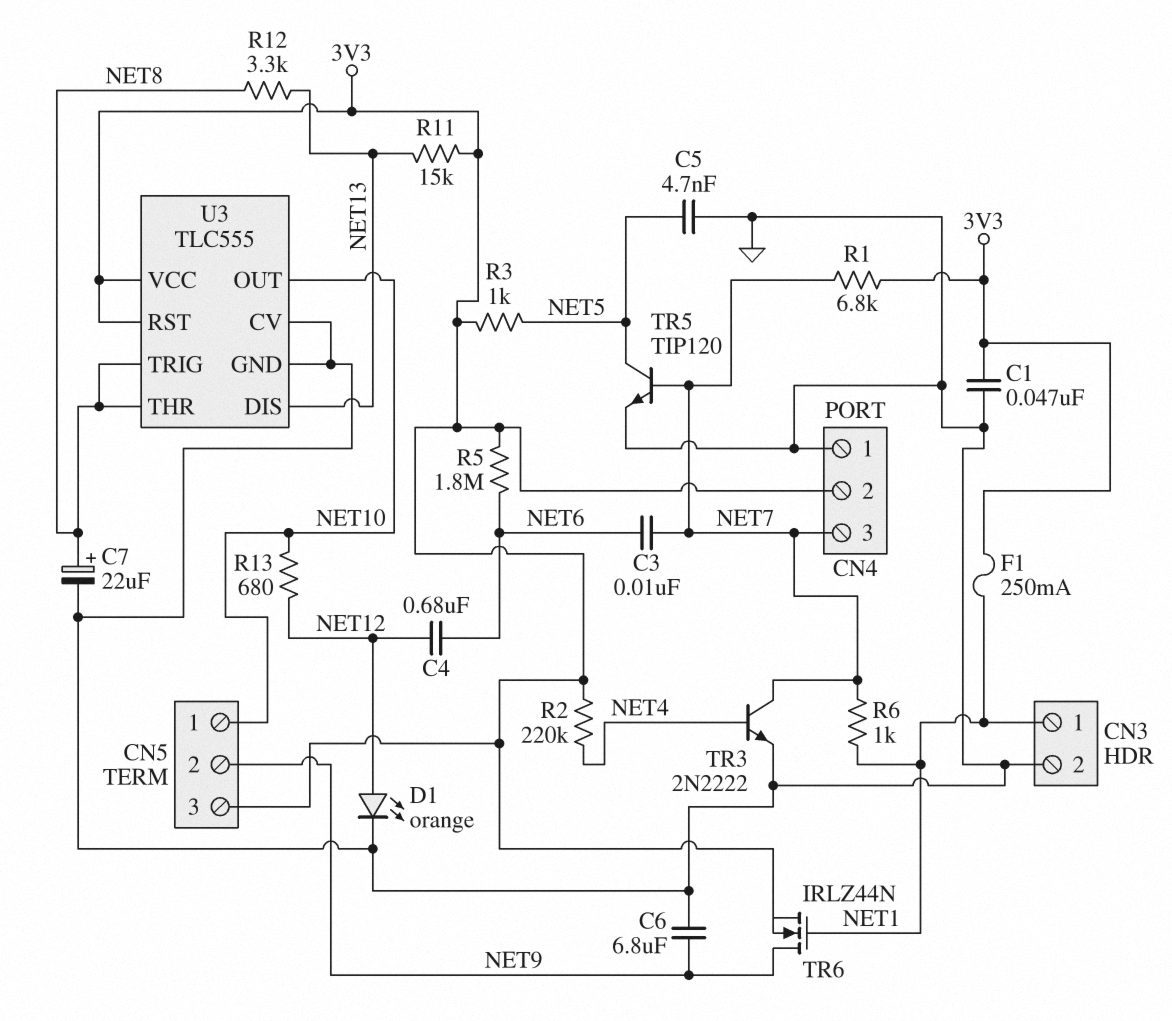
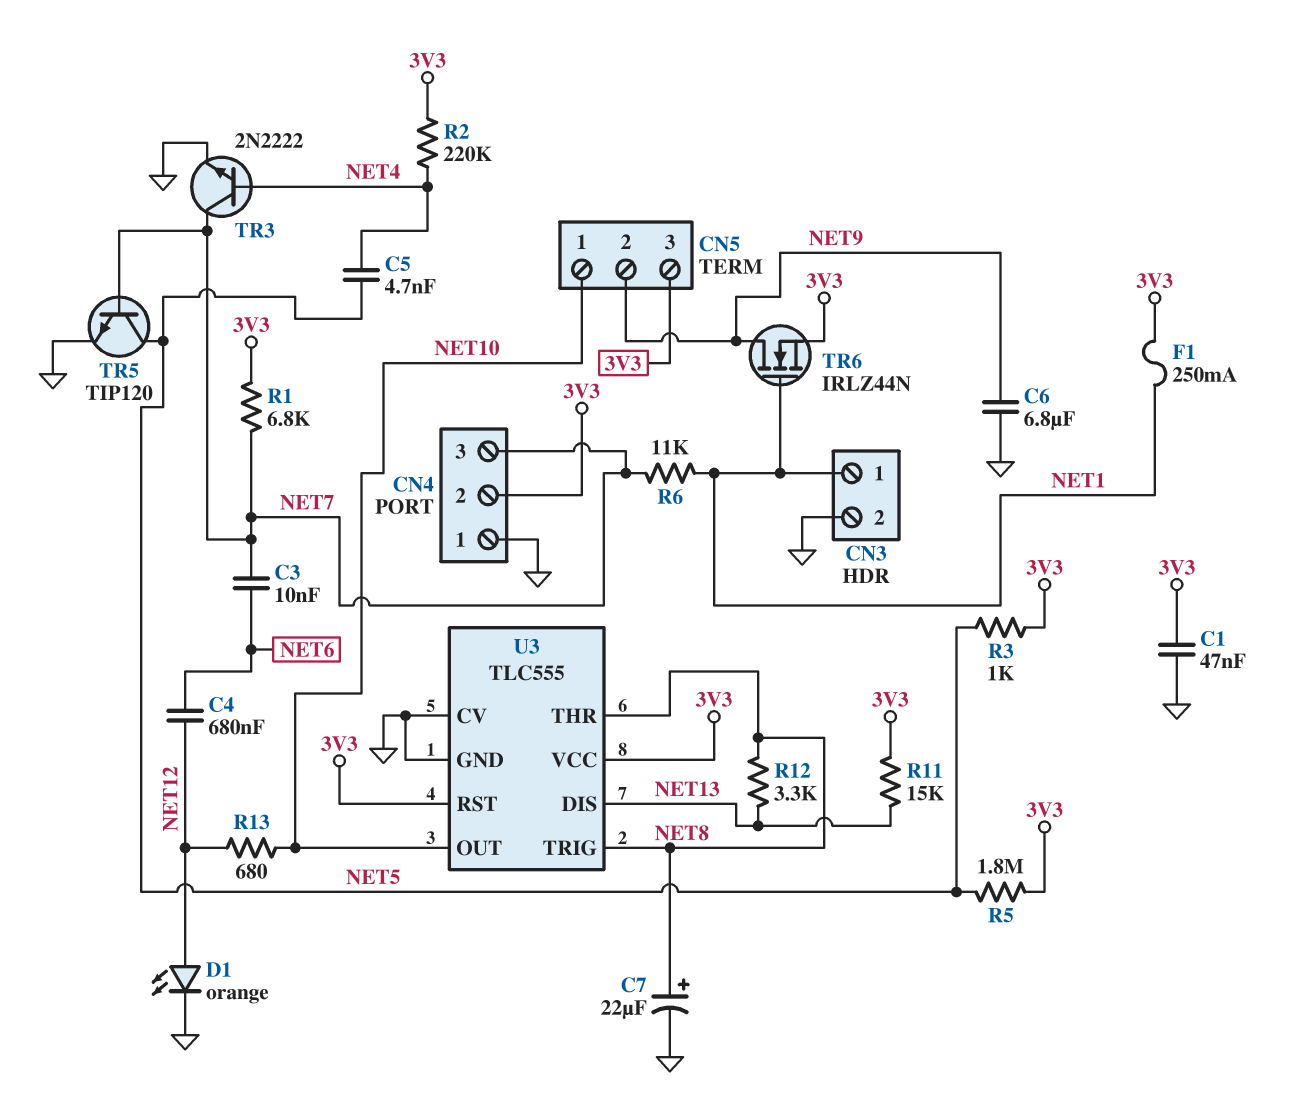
C5: 4.7nF (GND, NET5) -> 4.7nF (NET4, NET5)
R5: 1.8M (3V3, NET6) -> 1.8M (3V3, NET5)
R6: 1k (NET1, NET7) -> 11k (NET1, NET7)

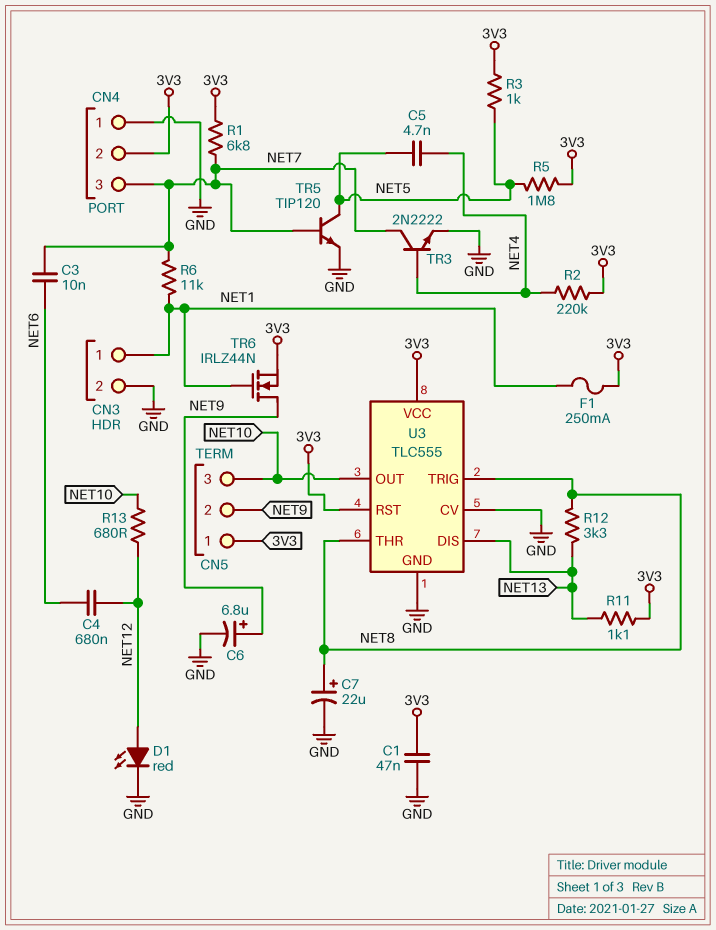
C6: 6.8uF (GND, NET9) -> 6.8uF (plus NET9, minus GND)
CN5 pin 1: NET10 -> 3V3
CN5 pin 3: 3V3 -> NET10
D1: LED orange (A NET12, K GND) -> LED red (A NET12, K GND)
R11: 15k (3V3, NET13) -> 1.1k (3V3, NET13)

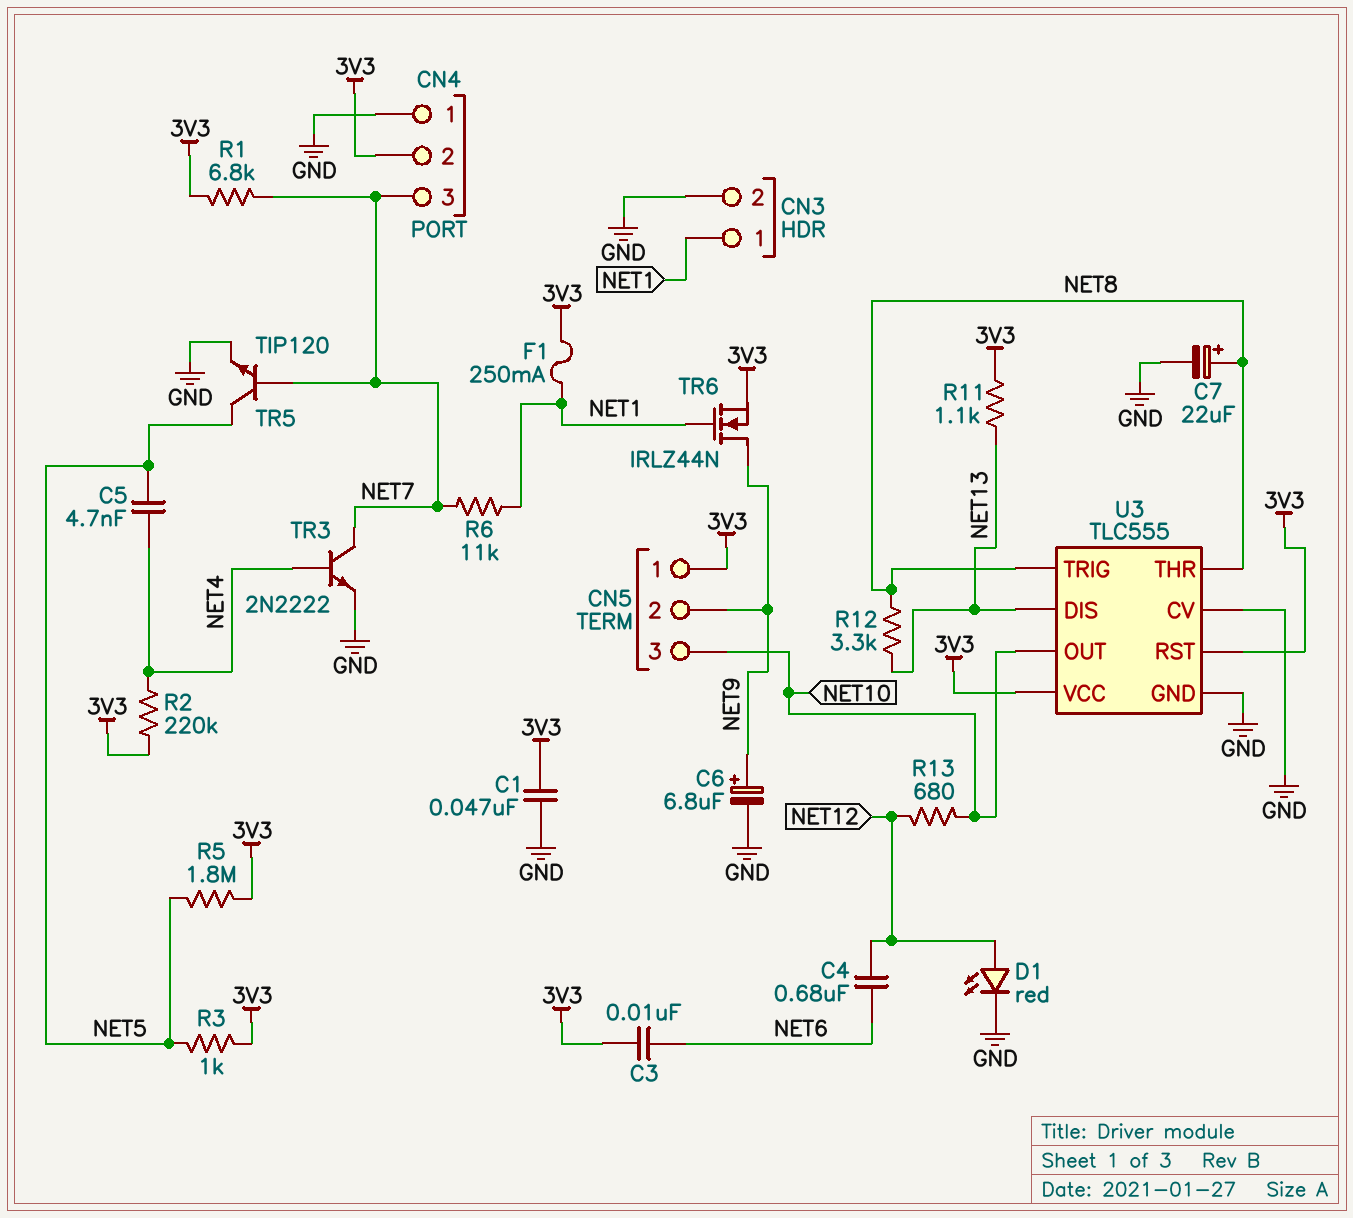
C3: 10nF (NET6, NET7) -> 10nF (3V3, NET6)

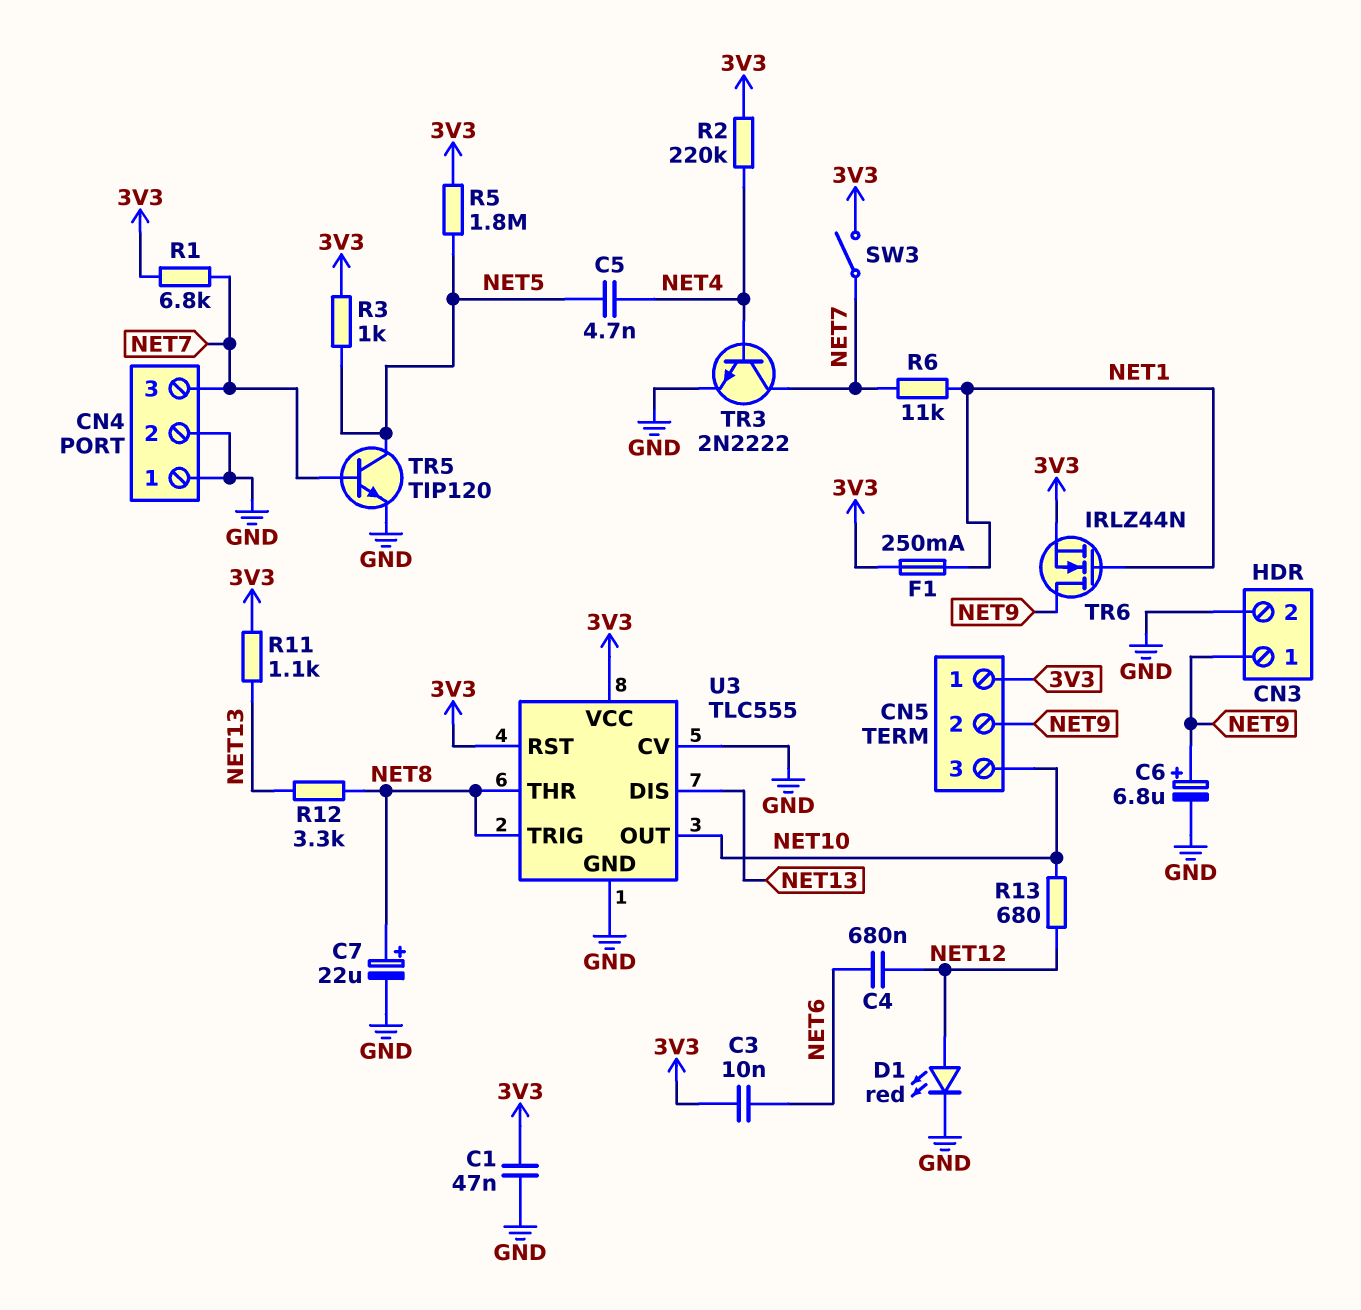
CN3 pin 1: NET1 -> NET9
CN4 pin 2: 3V3 -> GND
SW3: none -> switch (3V3, NET7)

